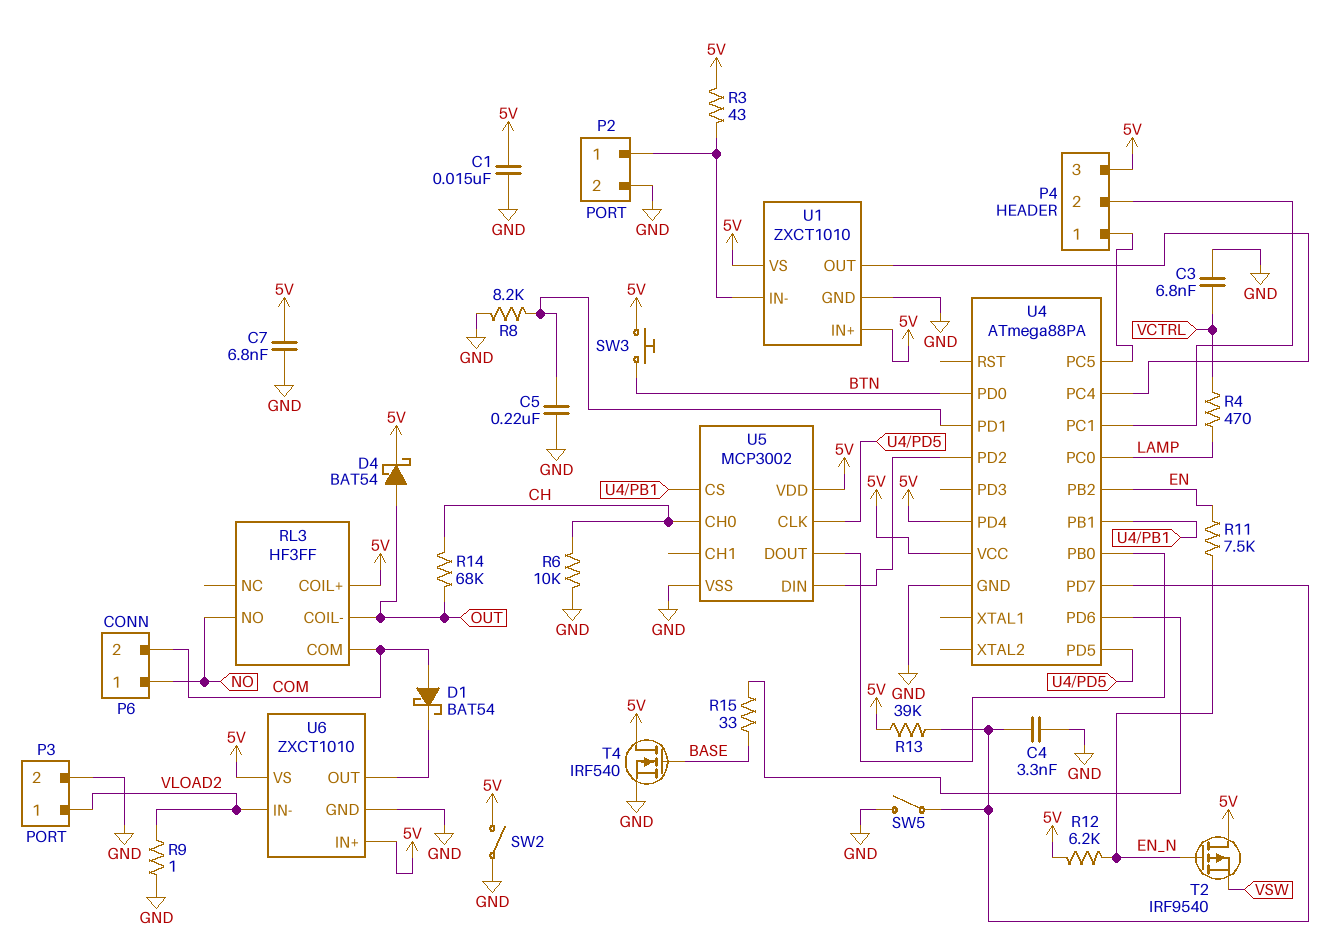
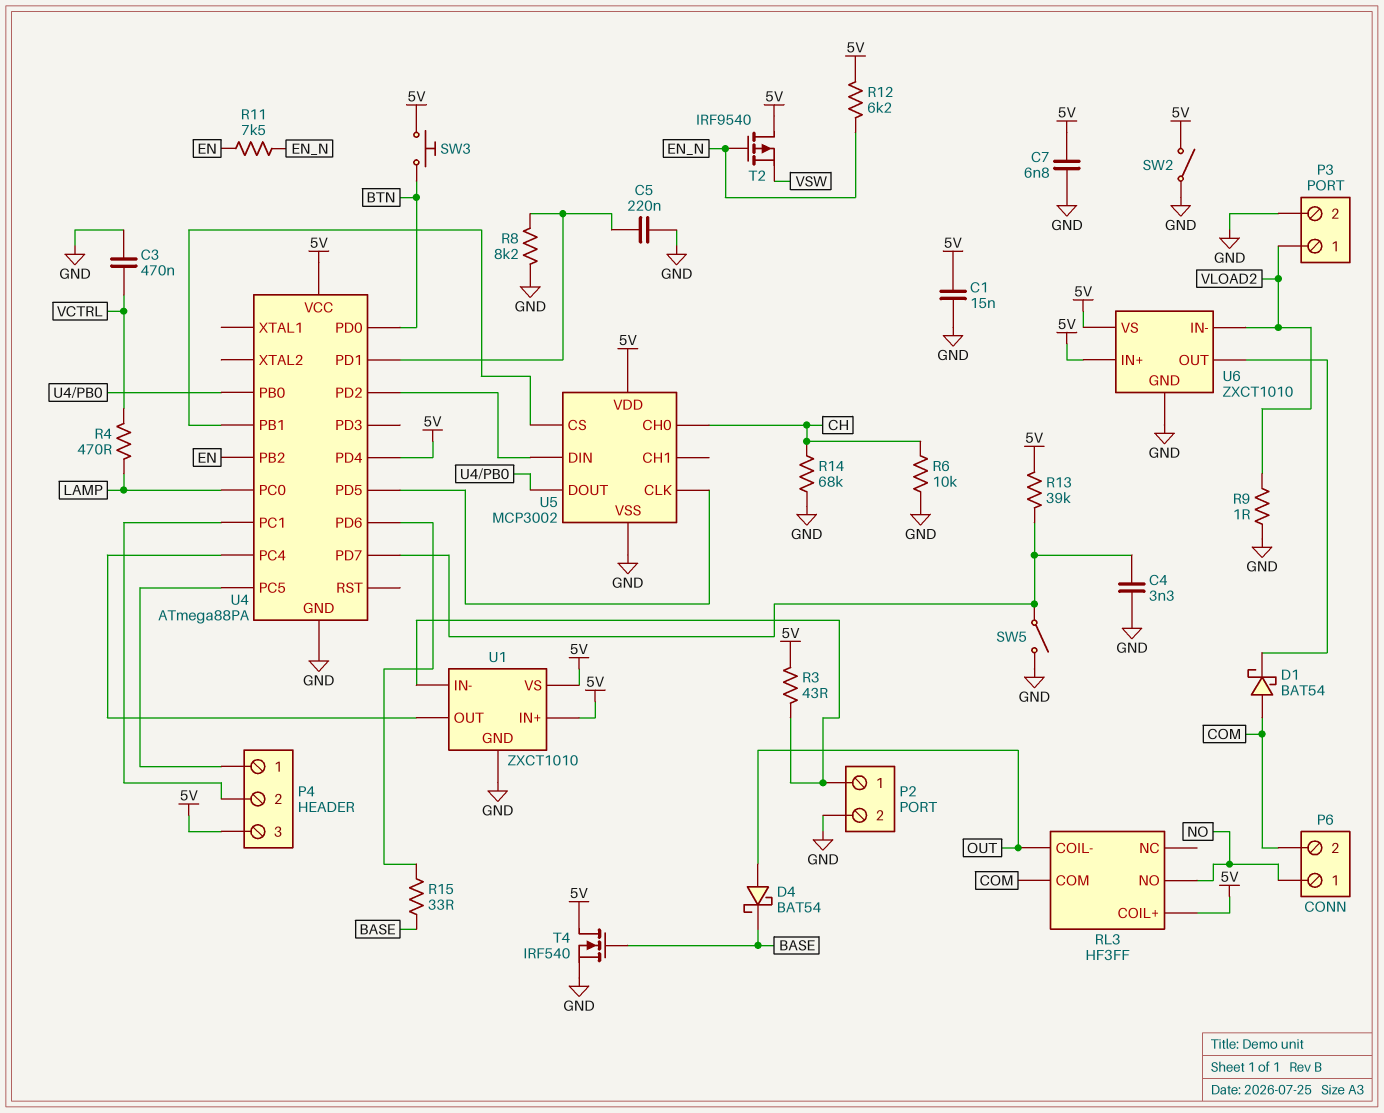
C3: 6.8nF (GND, VCTRL) -> 470nF (GND, VCTRL)
D4: schottky BAT54 (A OUT, K 5V) -> schottky BAT54 (A OUT, K BASE)
R14: 68k (CH, OUT) -> 68k (CH, GND)

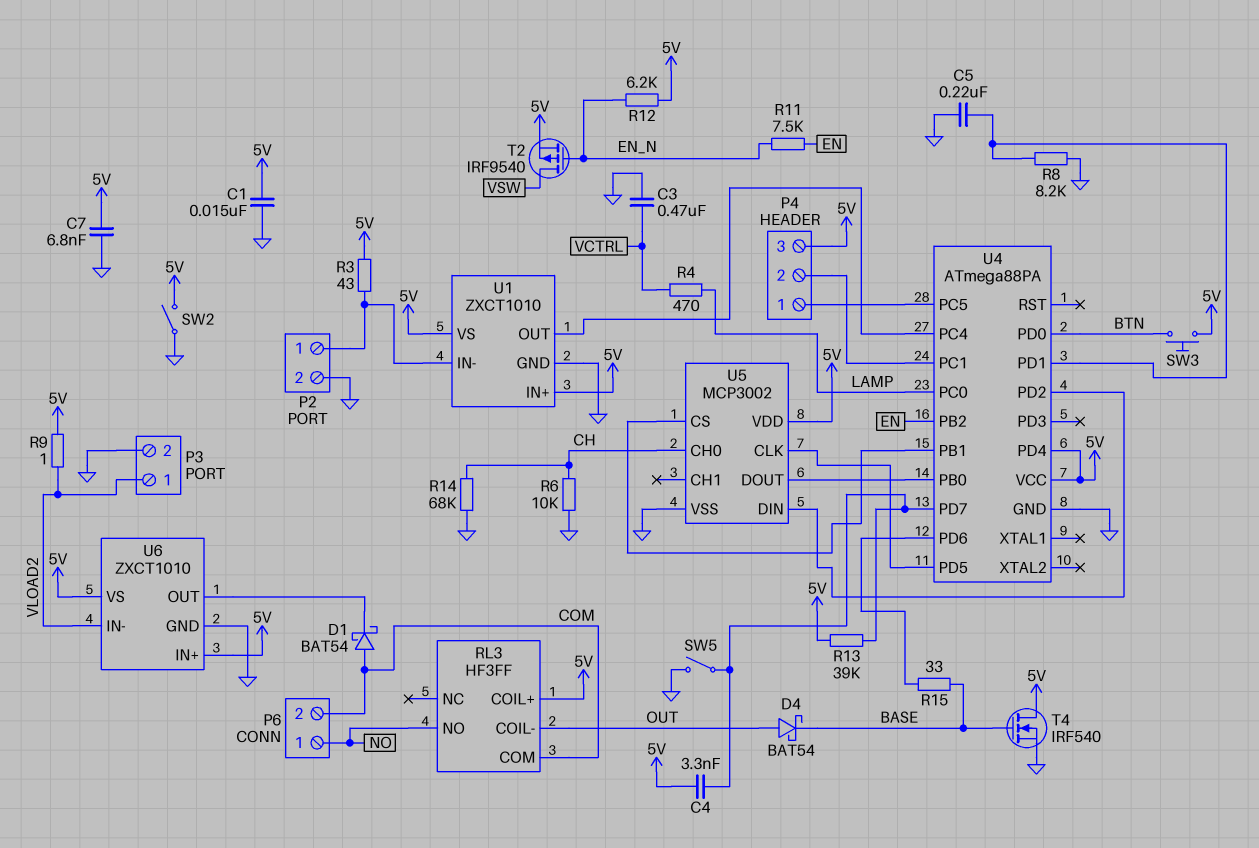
C4: 3.3nF (GND, U4/PD7) -> 3.3nF (5V, U4/PD7)
R9: 1 (GND, VLOAD2) -> 1 (5V, VLOAD2)
T2: PMOS IRF9540 (G EN_N, D 5V, S VSW) -> PMOS IRF9540 (G EN_N, D VSW, S 5V)

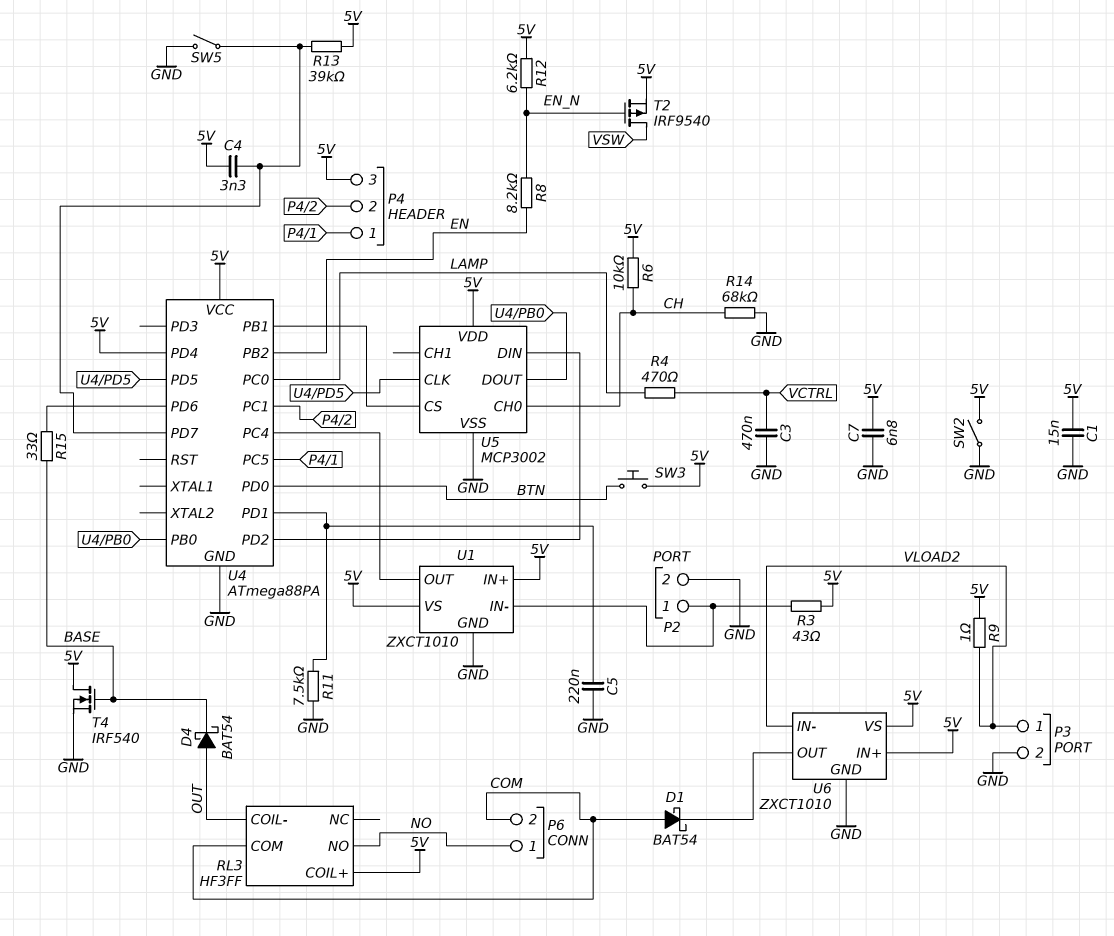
R6: 10k (CH, GND) -> 10k (5V, CH)
R8: 8.2k (GND, U4/PD1) -> 8.2k (EN, EN_N)
R11: 7.5k (EN, EN_N) -> 7.5k (GND, U4/PD1)

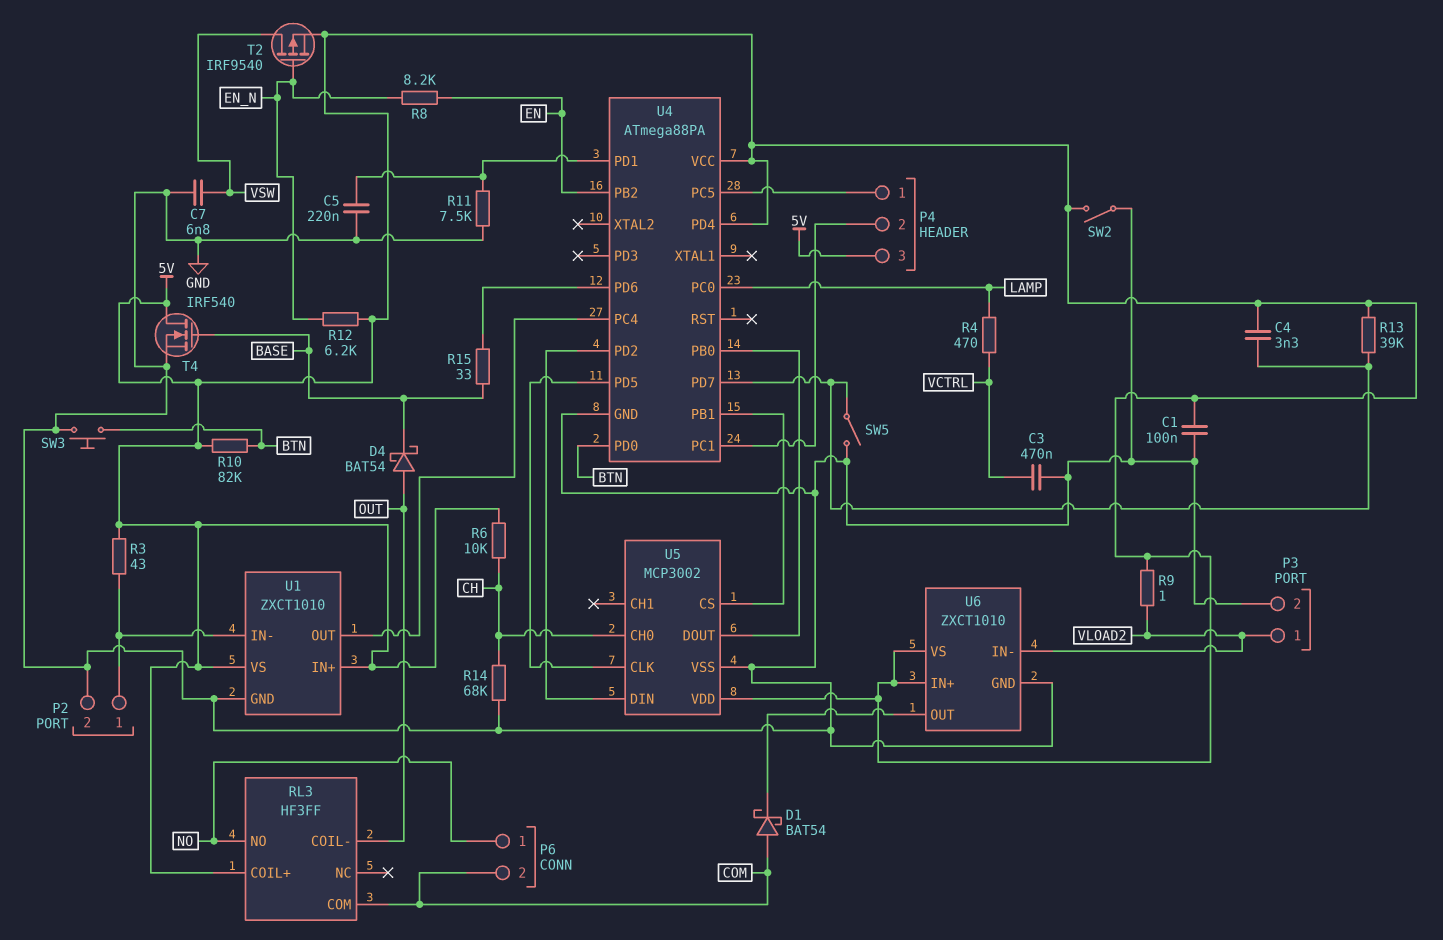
C1: 15nF (5V, GND) -> 100nF (5V, GND)
C7: 6.8nF (5V, GND) -> 6.8nF (GND, VSW)
R10: none -> 82k (5V, BTN)
SW3: button (5V, BTN) -> button (BTN, GND)

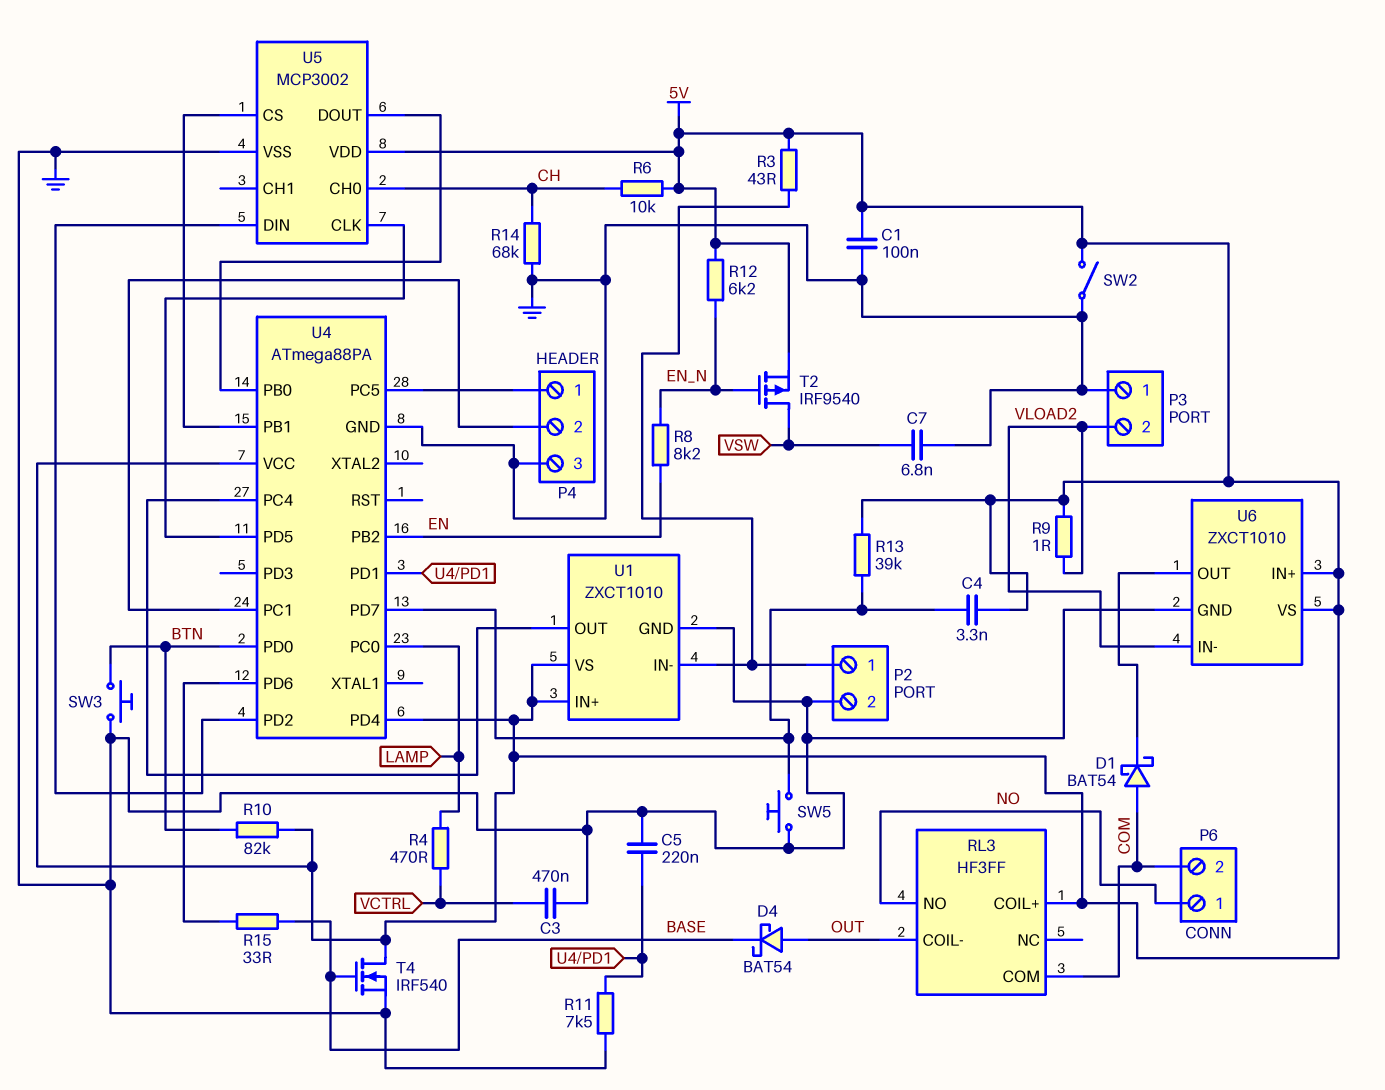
P3 pin 1: VLOAD2 -> GND
P3 pin 2: GND -> VLOAD2
P4 pin 3: 5V -> GND
SW5: switch (GND, U4/PD7) -> button (GND, U4/PD7)

